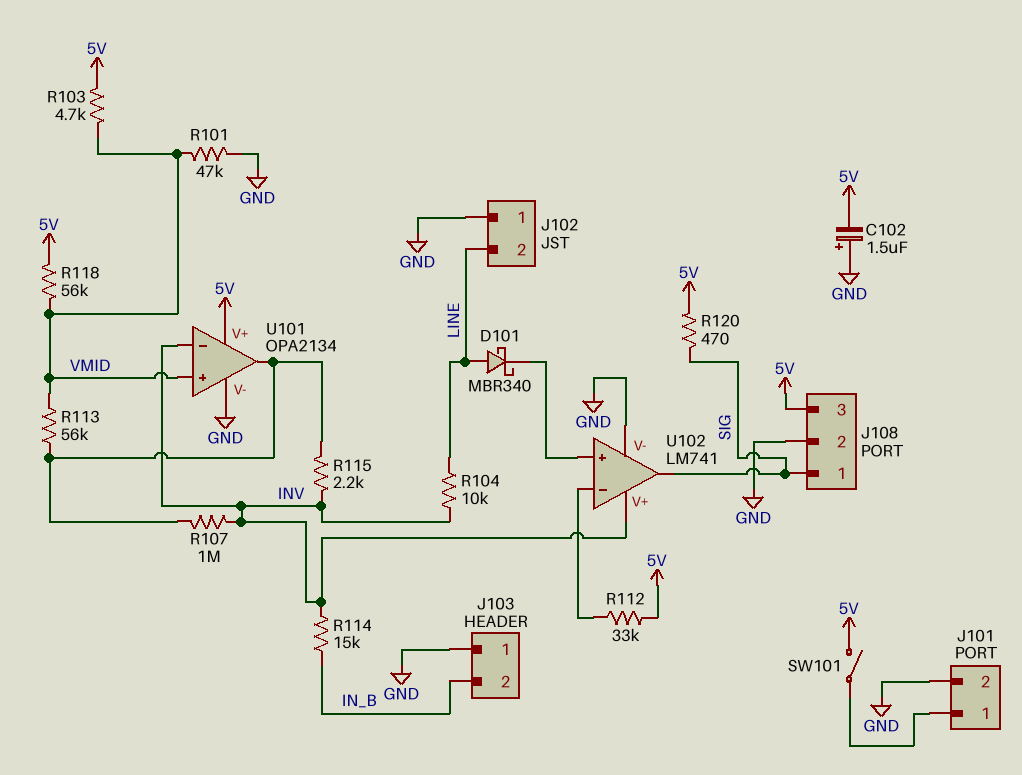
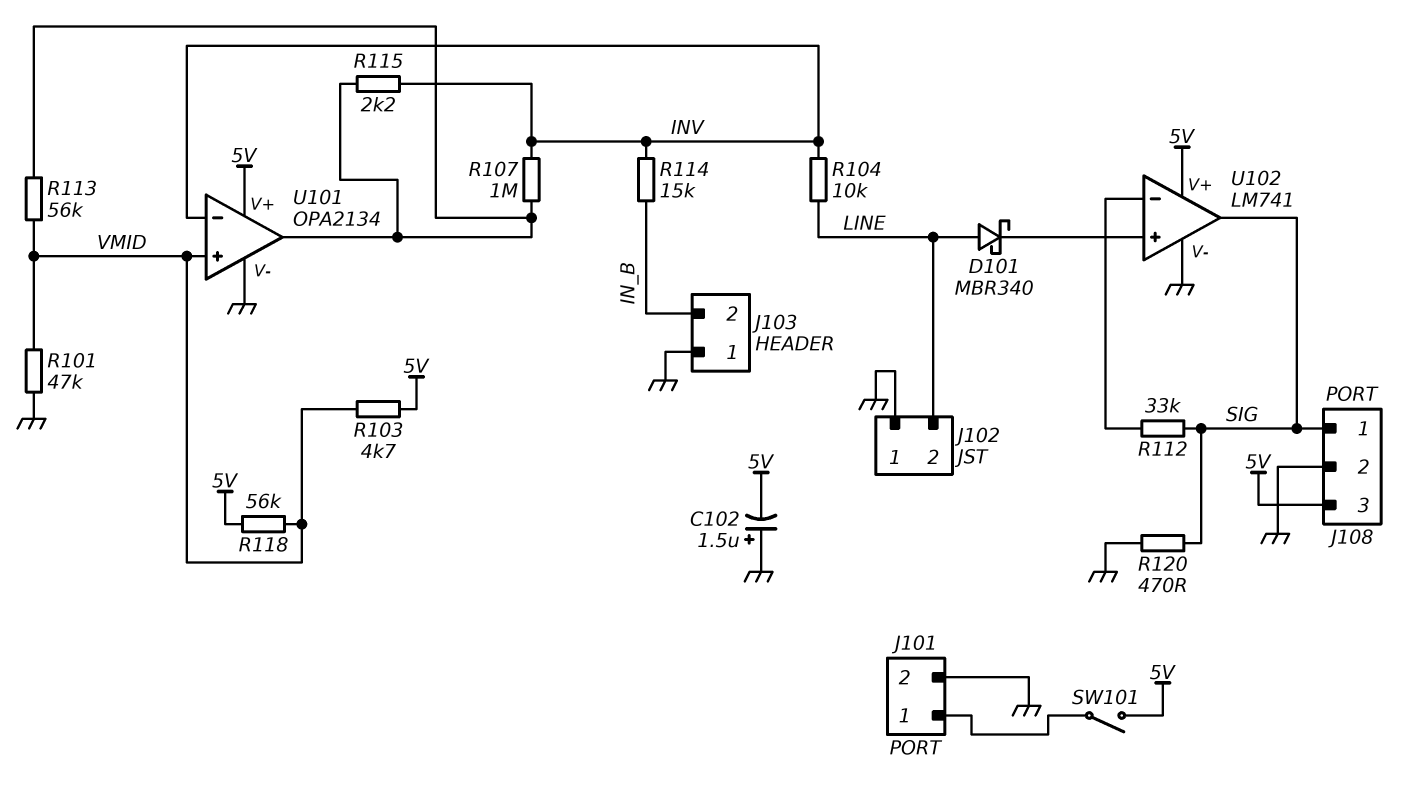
R112: 33k (5V, U102/in-) -> 33k (SIG, U102/in-)
R120: 470 (5V, SIG) -> 470 (GND, SIG)
U102 pin V+: INV -> 5V

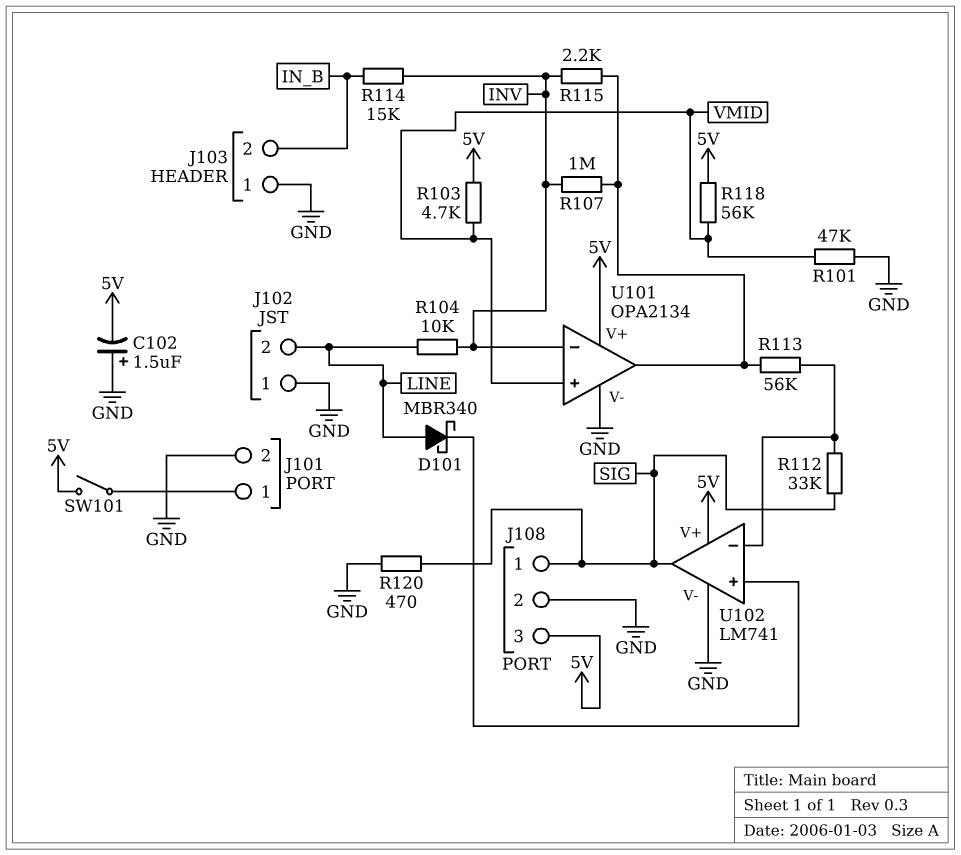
R113: 56k (U101/out, VMID) -> 56k (U101/out, U102/in-)

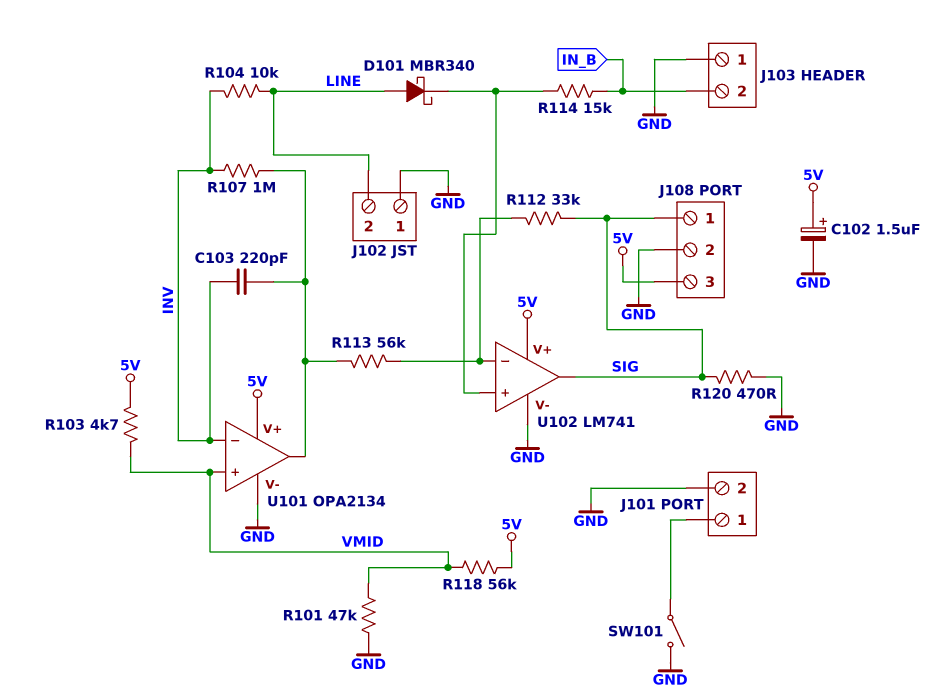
C102: 1.5uF (plus GND, minus 5V) -> 1.5uF (plus 5V, minus GND)
C103: none -> 220pF (INV, U101/out)
R114: 15k (INV, IN_B) -> 15k (IN_B, U102/in+)
R115: 2.2k (INV, U101/out) -> none
SW101: switch (5V, J101/1) -> switch (GND, J101/1)

